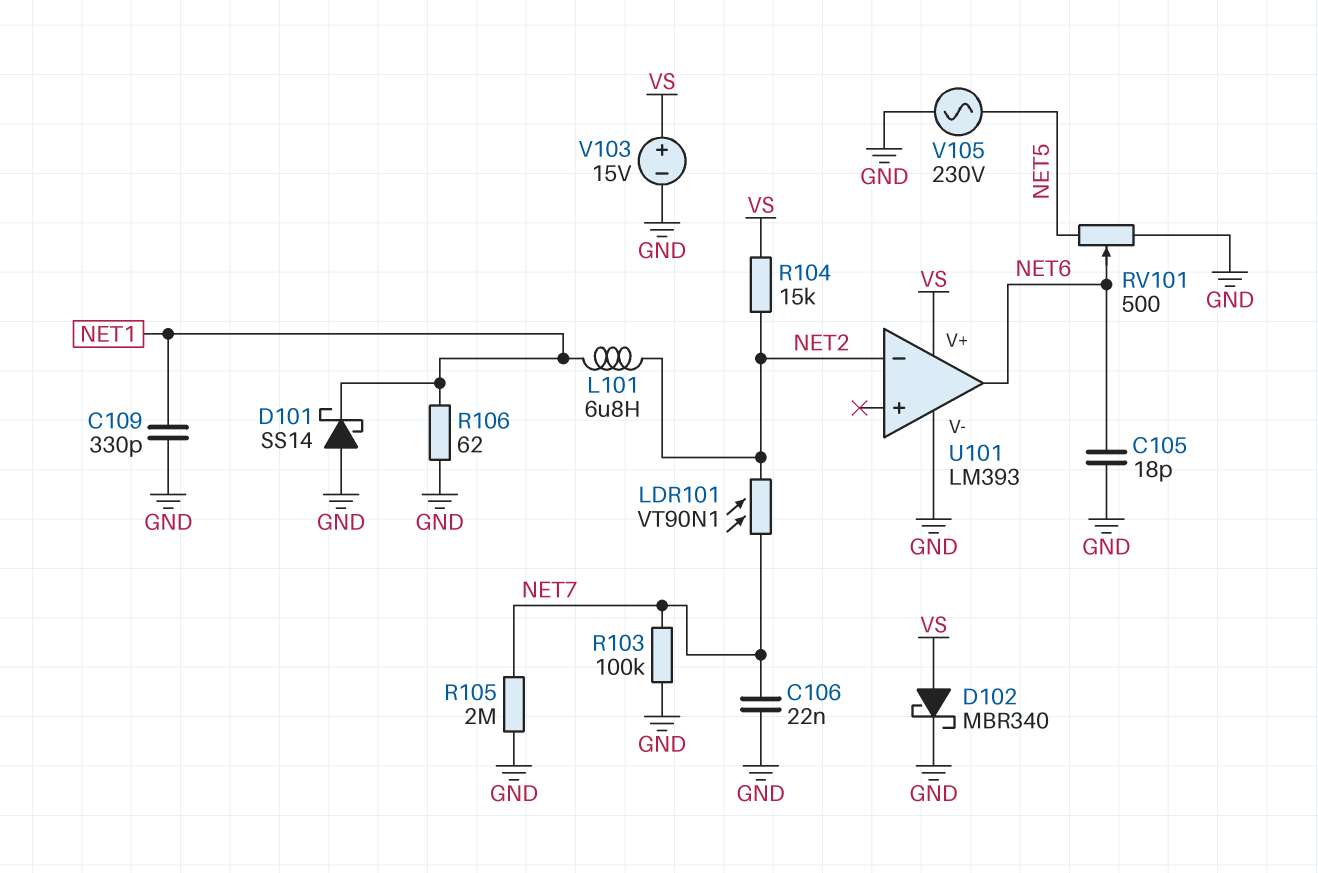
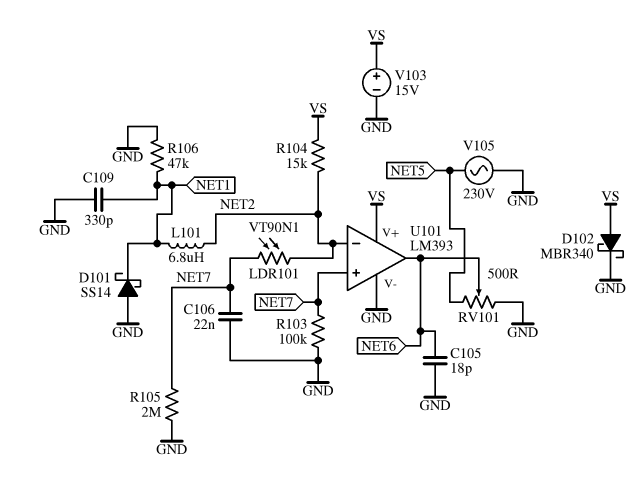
R106: 62 (GND, NET1) -> 47k (GND, NET1)
U101 pin in+: none -> NET7

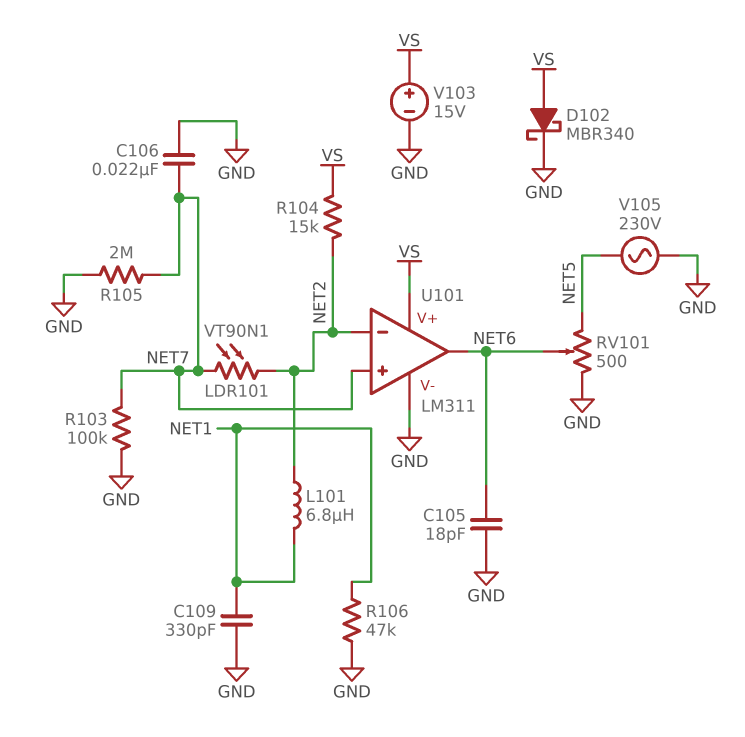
D101: schottky SS14 (A GND, K NET1) -> none
U101: LM393 -> LM311

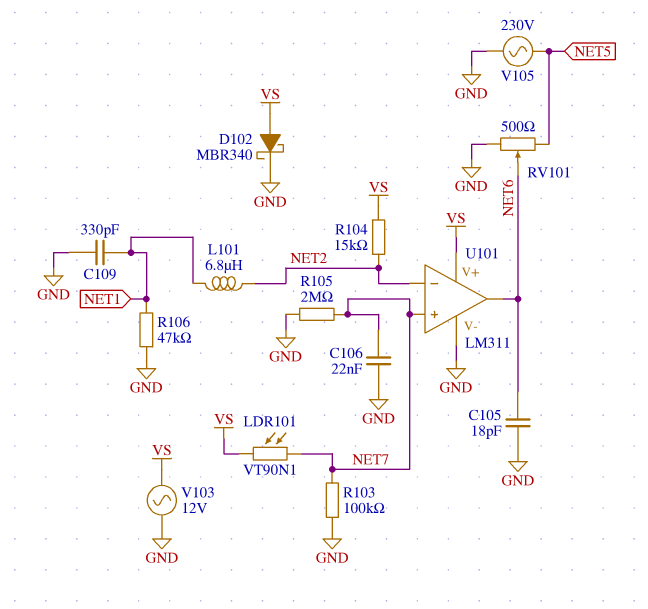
LDR101: VT90N1 (NET2, NET7) -> VT90N1 (NET7, VS)
V103: 15V (plus VS, minus GND) -> AC 12V (GND, VS)

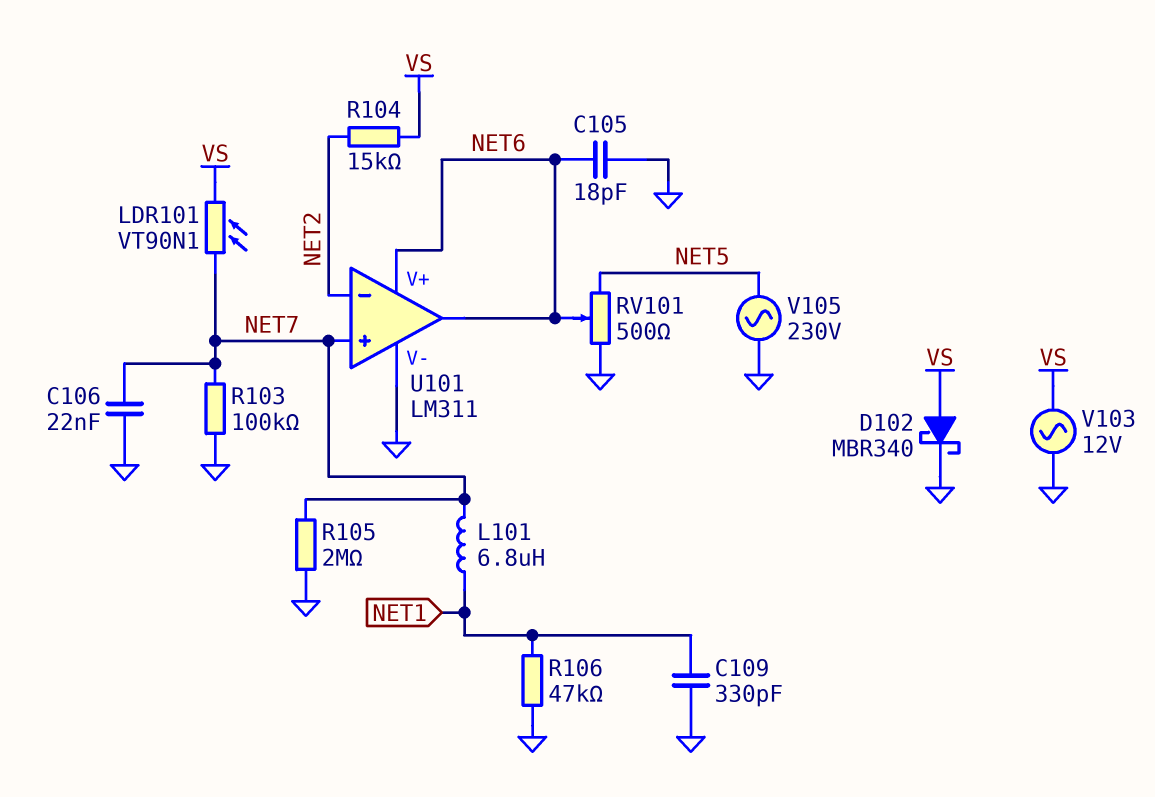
L101: 6.8uH (NET1, NET2) -> 6.8uH (NET1, NET7)
U101 pin V+: VS -> NET6

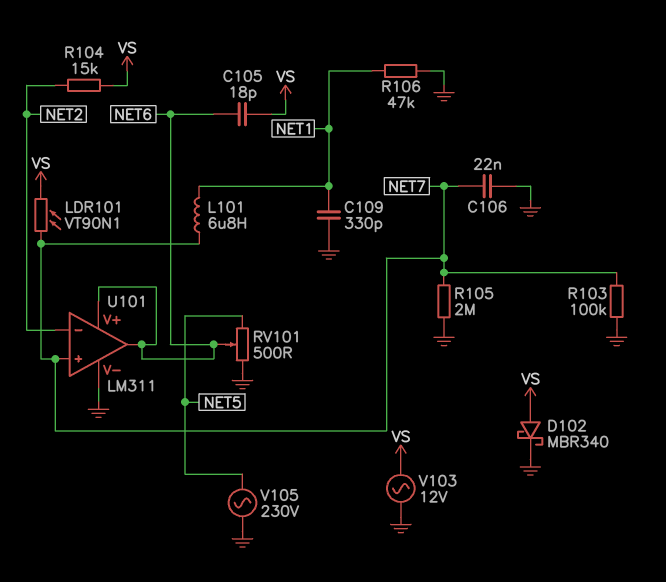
C105: 18pF (GND, NET6) -> 18pF (NET6, VS)

